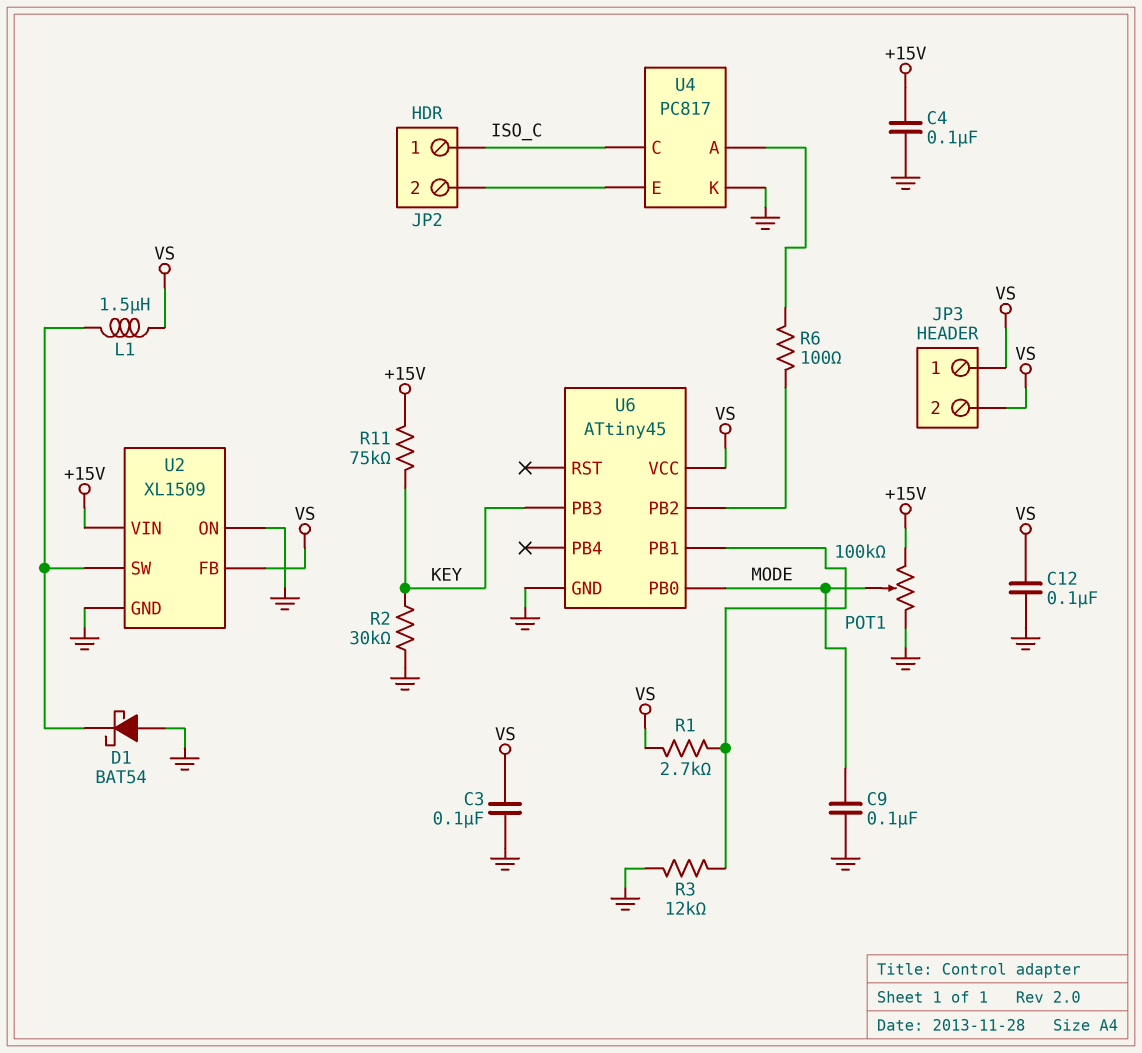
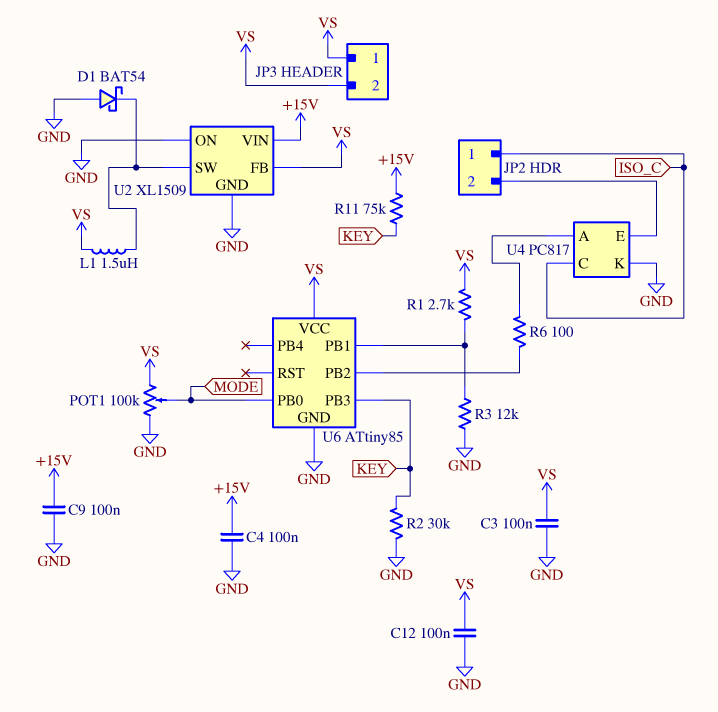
C9: 100nF (GND, MODE) -> 100nF (+15V, GND)
POT1: 100k (+15V, GND, wiper MODE) -> 100k (GND, VS, wiper MODE)
U6: ATtiny45 -> ATtiny85

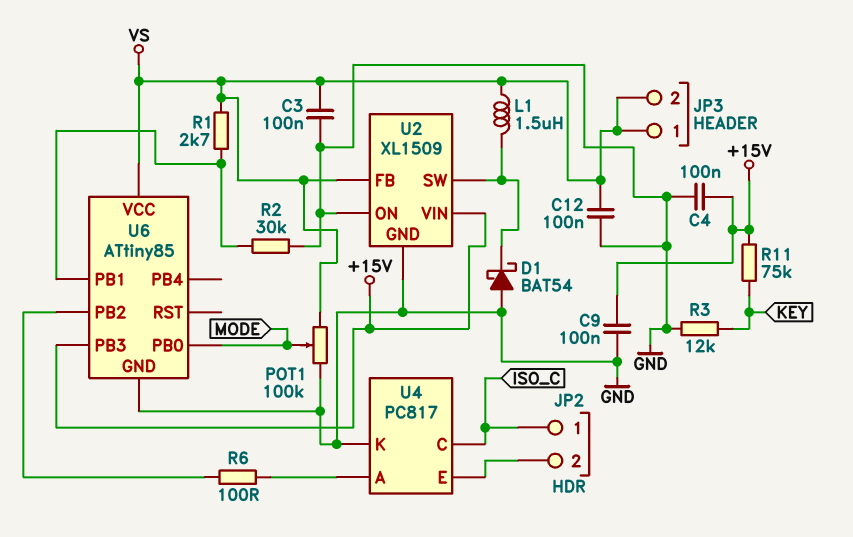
R2: 30k (GND, KEY) -> 30k (GND, U6/PB1)
R3: 12k (GND, U6/PB1) -> 12k (GND, KEY)
U6 pin PB3: KEY -> +15V

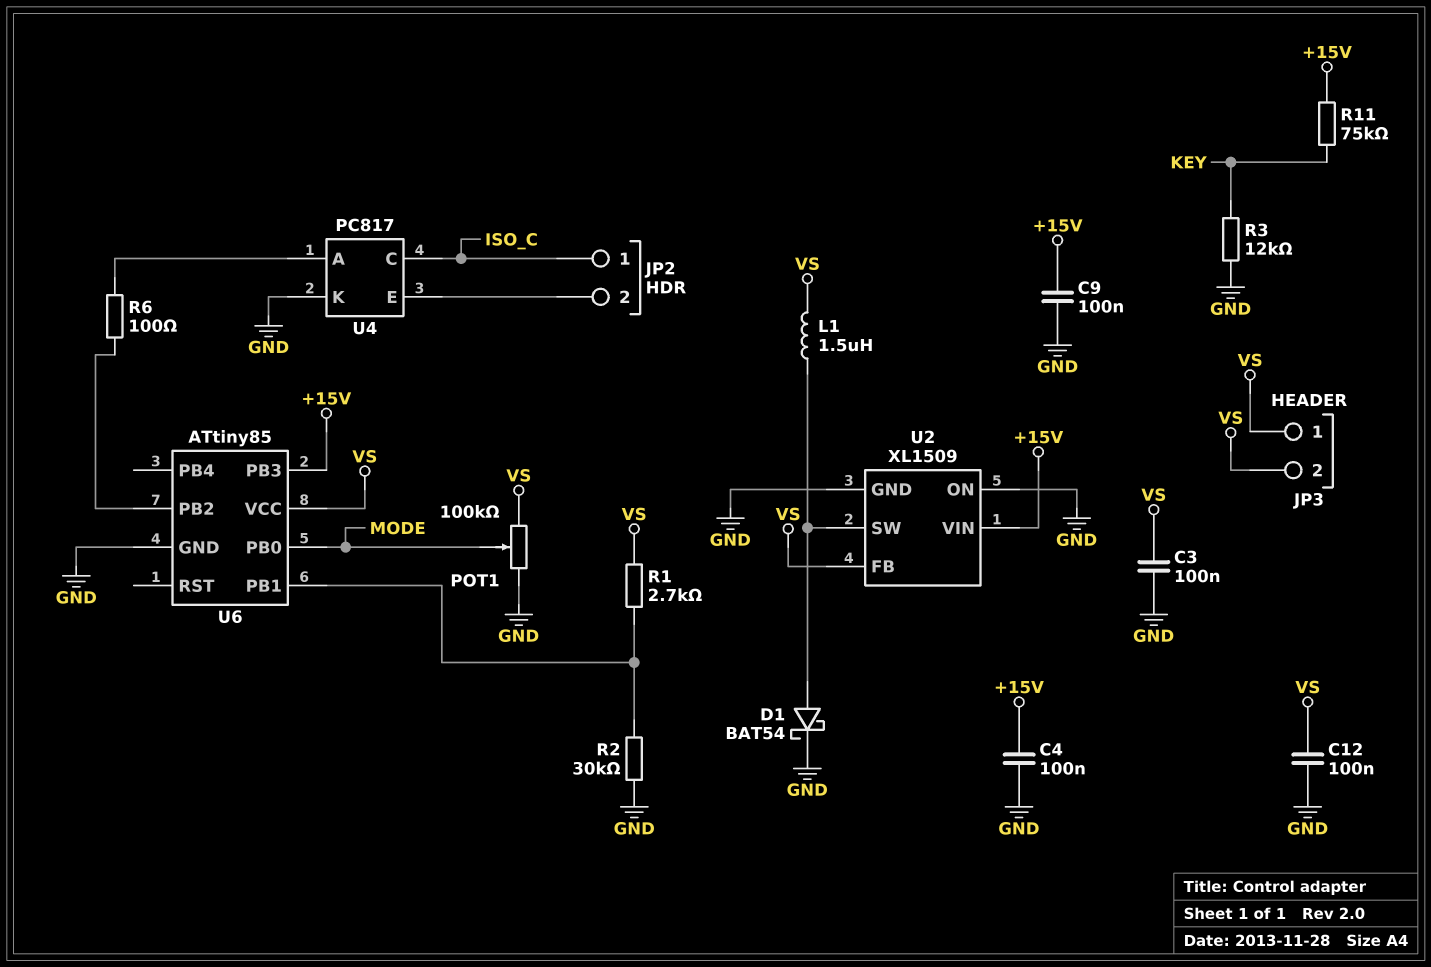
D1: schottky BAT54 (A GND, K U2/SW) -> schottky BAT54 (A U2/SW, K GND)

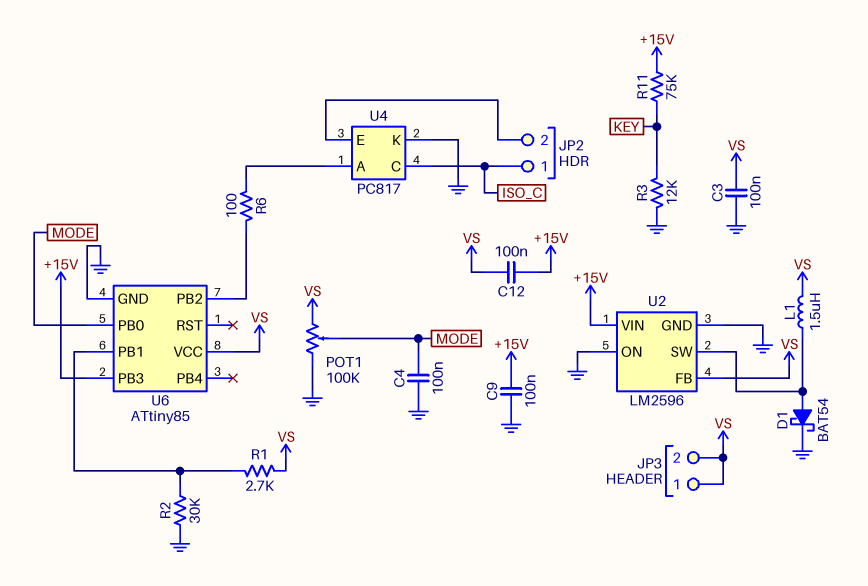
C4: 100nF (+15V, GND) -> 100nF (GND, MODE)
C12: 100nF (GND, VS) -> 100nF (+15V, VS)
U2: XL1509 -> LM2596

